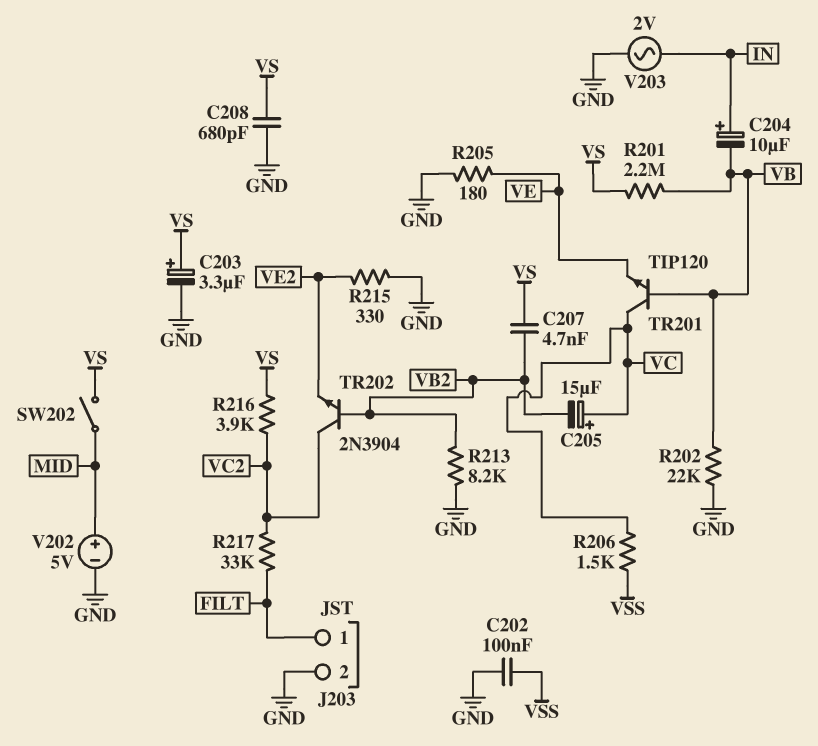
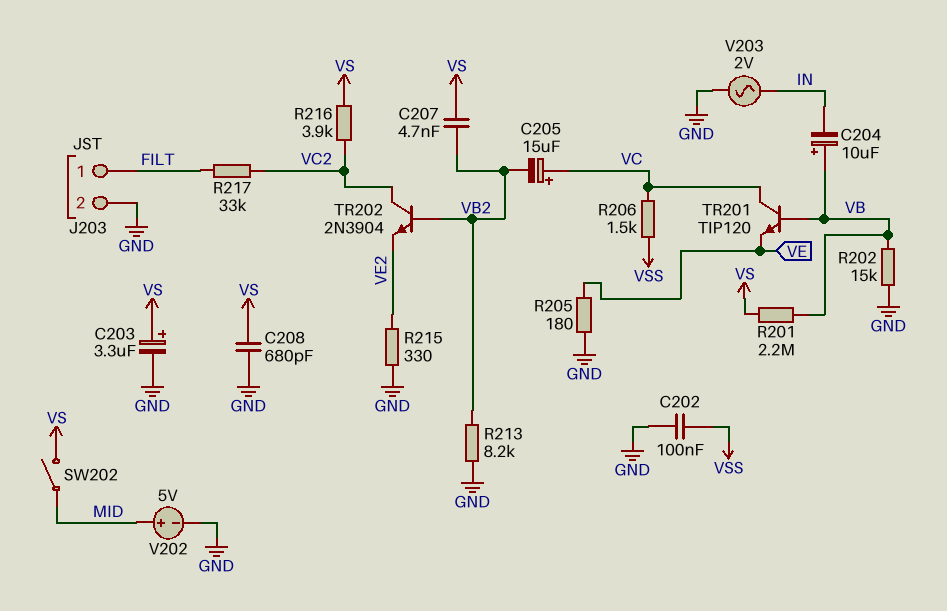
C204: 10uF (plus IN, minus VB) -> 10uF (plus VB, minus IN)
R202: 22k (GND, VB) -> 15k (GND, VB)

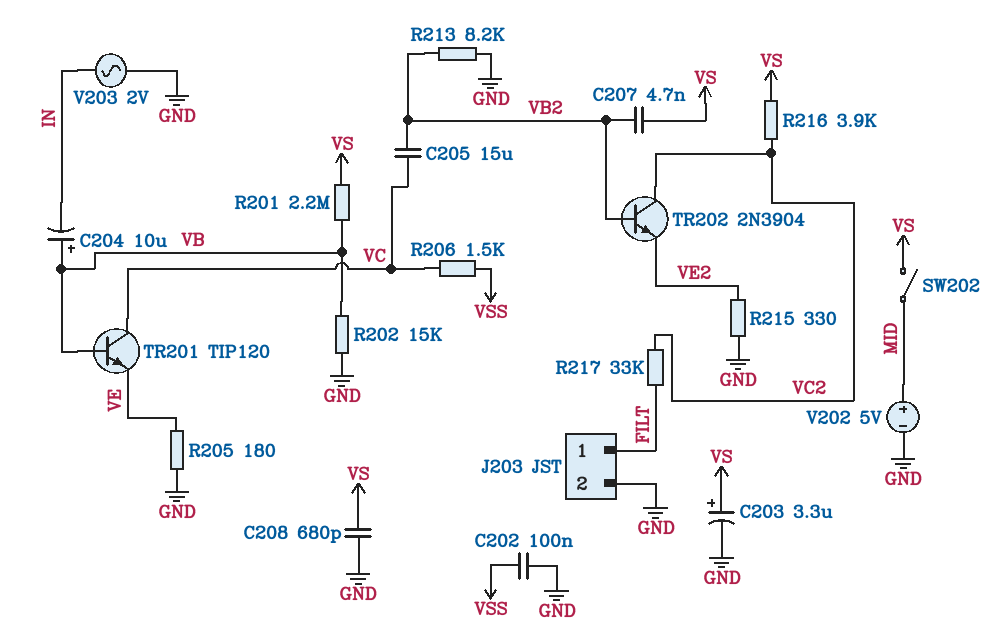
C205: 15uF (plus VC, minus VB2) -> 15uF (VB2, VC)

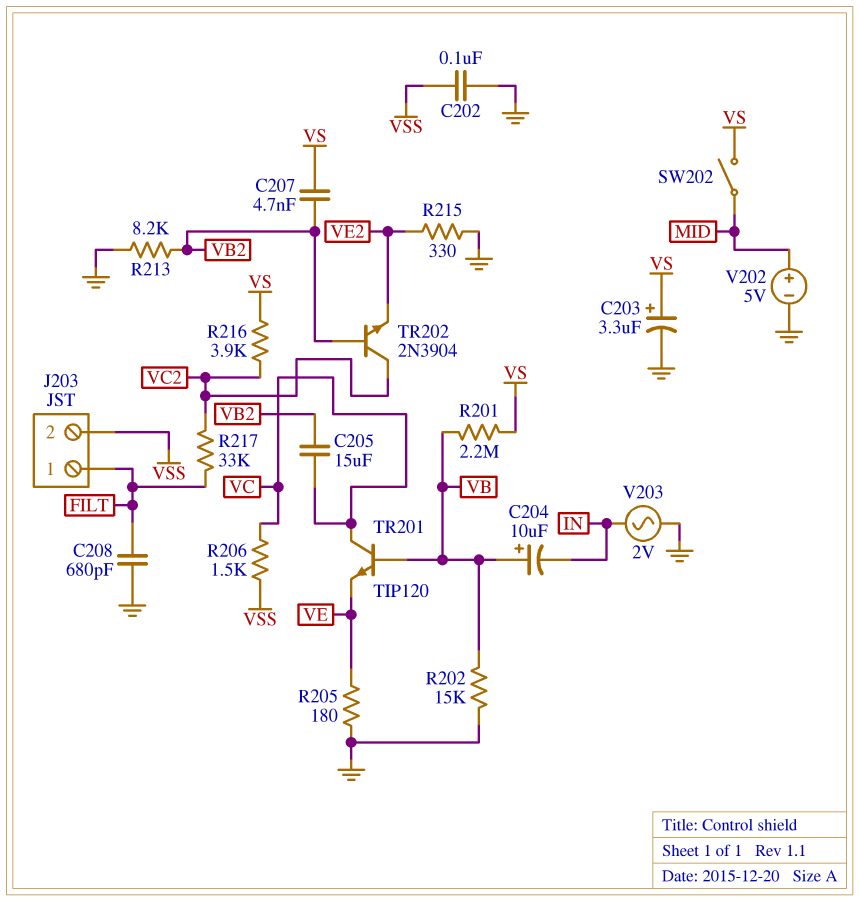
C208: 680pF (GND, VS) -> 680pF (FILT, GND)
J203 pin 2: GND -> VSS

